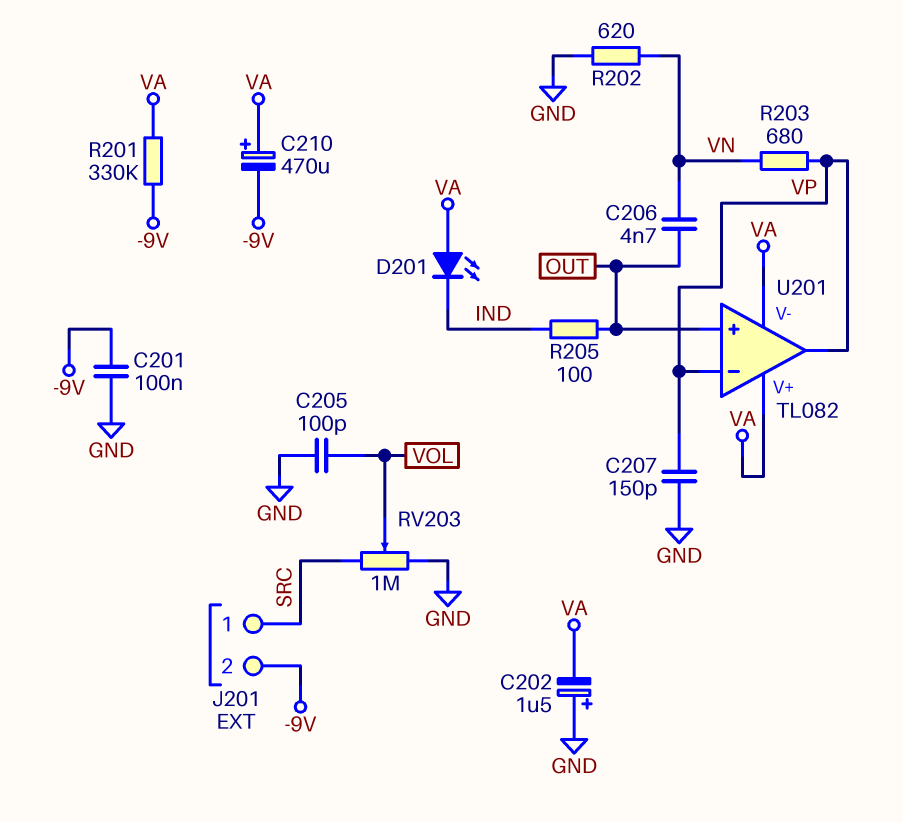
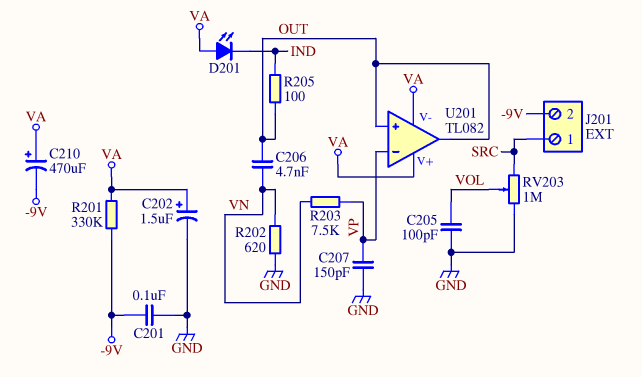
C202: 1.5uF (plus GND, minus VA) -> 1.5uF (plus VA, minus GND)
R203: 680 (VN, VP) -> 7.5k (VN, VP)
U201 pin out: VP -> OUT

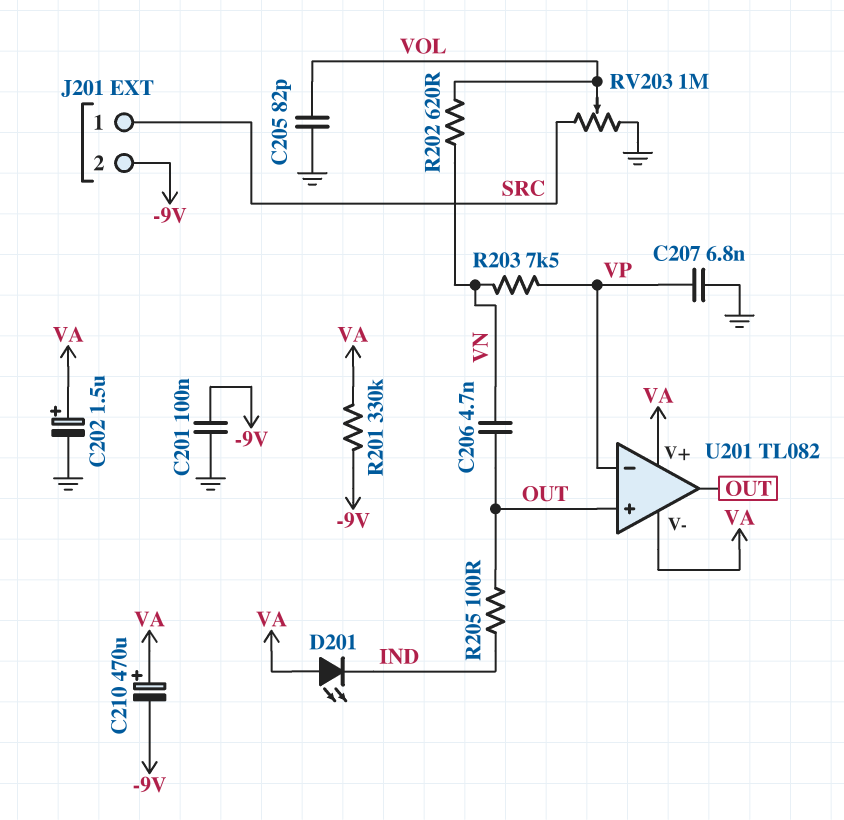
C205: 100pF (GND, VOL) -> 82pF (GND, VOL)
C207: 150pF (GND, VP) -> 6.8nF (GND, VP)
R202: 620 (GND, VN) -> 620 (VN, VOL)

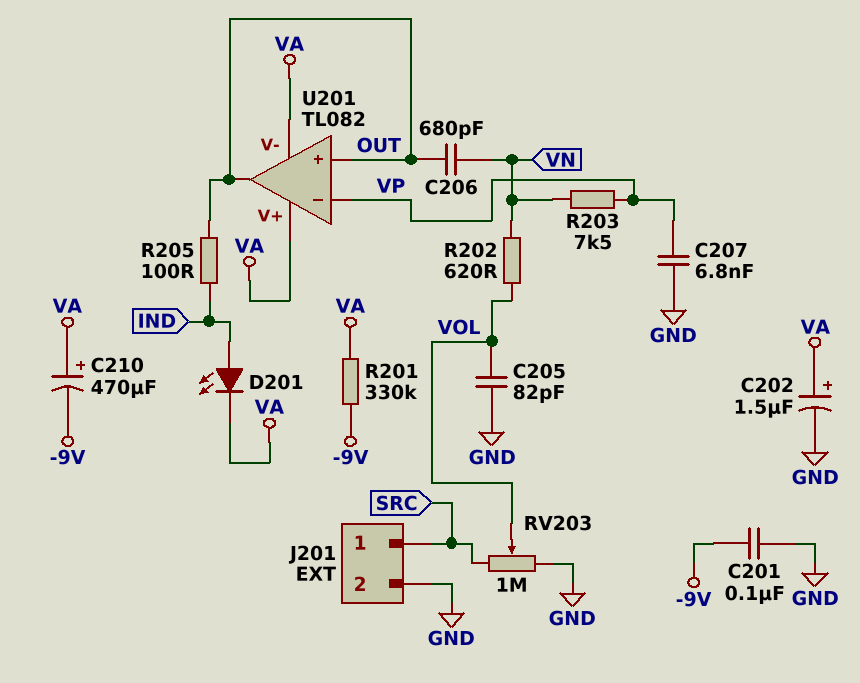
C206: 4.7nF (OUT, VN) -> 680pF (OUT, VN)
D201: LED (A VA, K IND) -> LED (A IND, K VA)
J201 pin 2: -9V -> GND

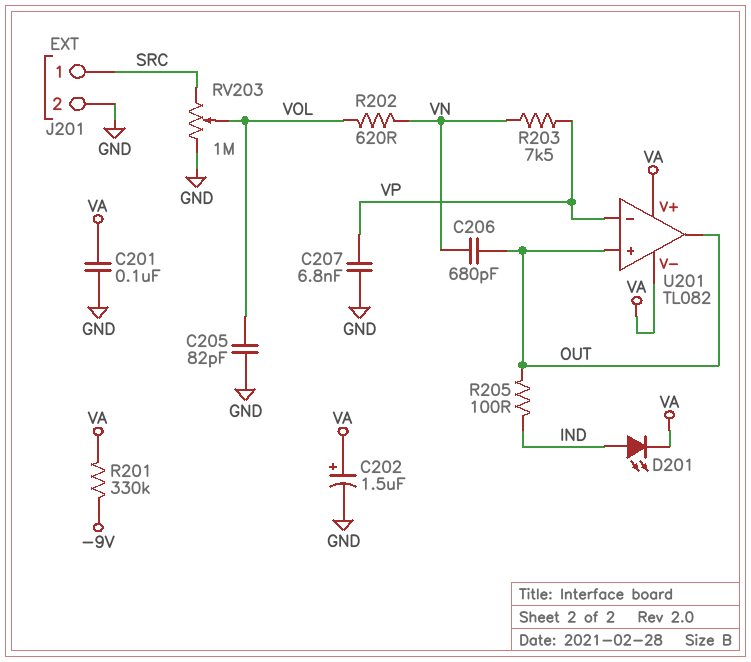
C201: 100nF (-9V, GND) -> 100nF (GND, VA)
C210: 470uF (plus VA, minus -9V) -> none

